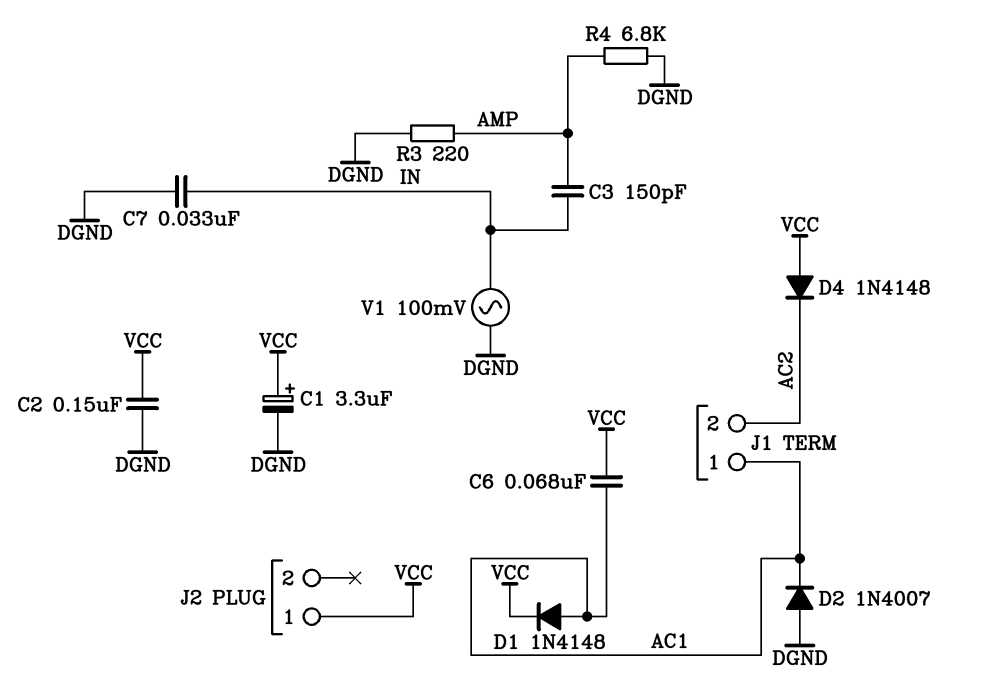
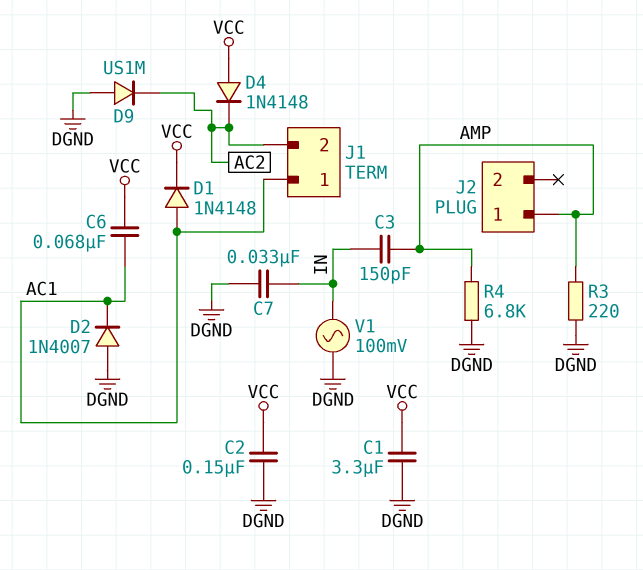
C1: 3.3uF (plus VCC, minus DGND) -> 3.3uF (DGND, VCC)
D9: none -> diode US1M (A DGND, K AC2)
J2 pin 1: VCC -> AMP

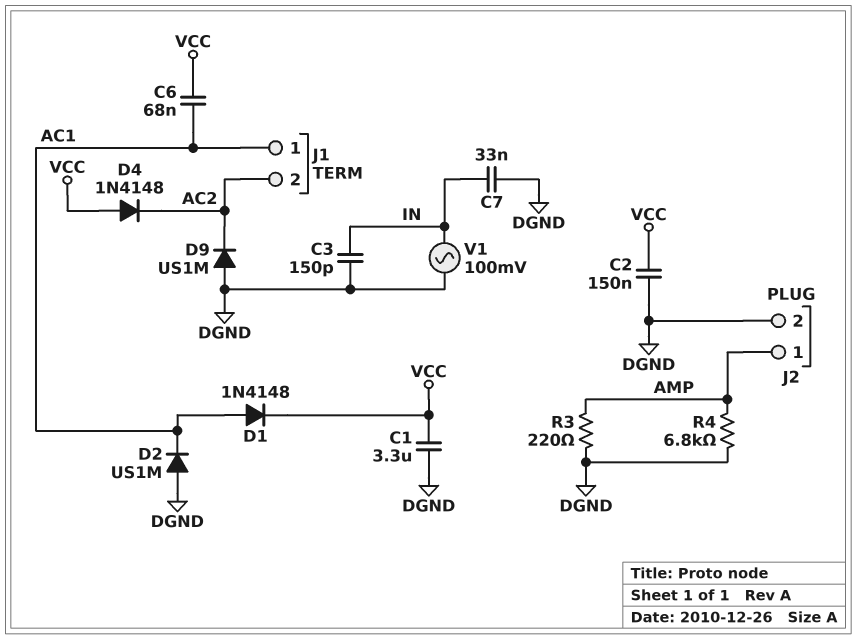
C3: 150pF (AMP, IN) -> 150pF (DGND, IN)
D2: diode 1N4007 (A DGND, K AC1) -> diode US1M (A DGND, K AC1)
J2 pin 2: none -> DGND

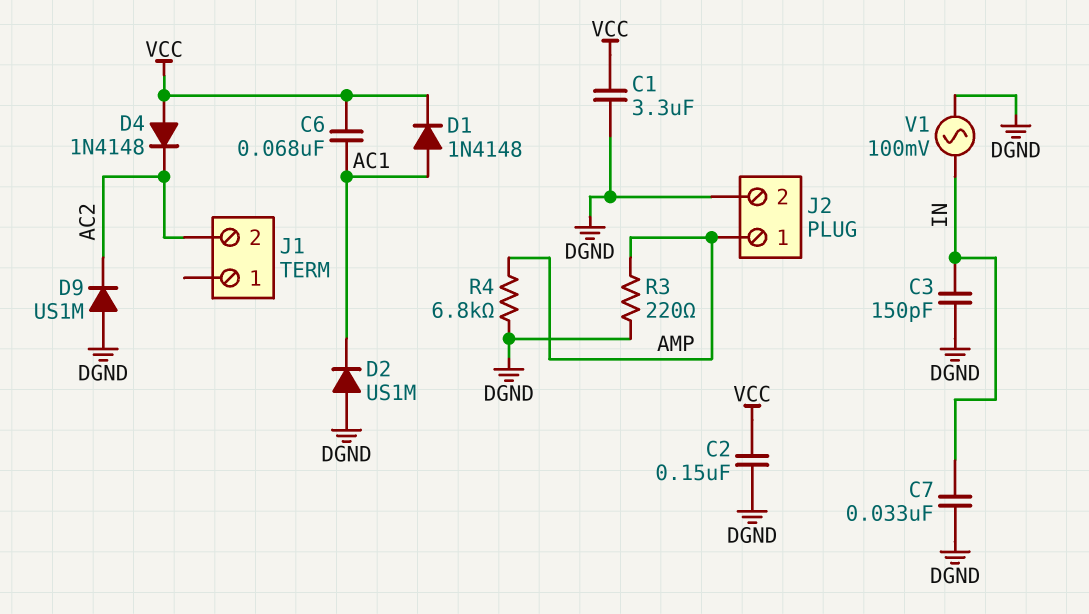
J1 pin 1: AC1 -> none

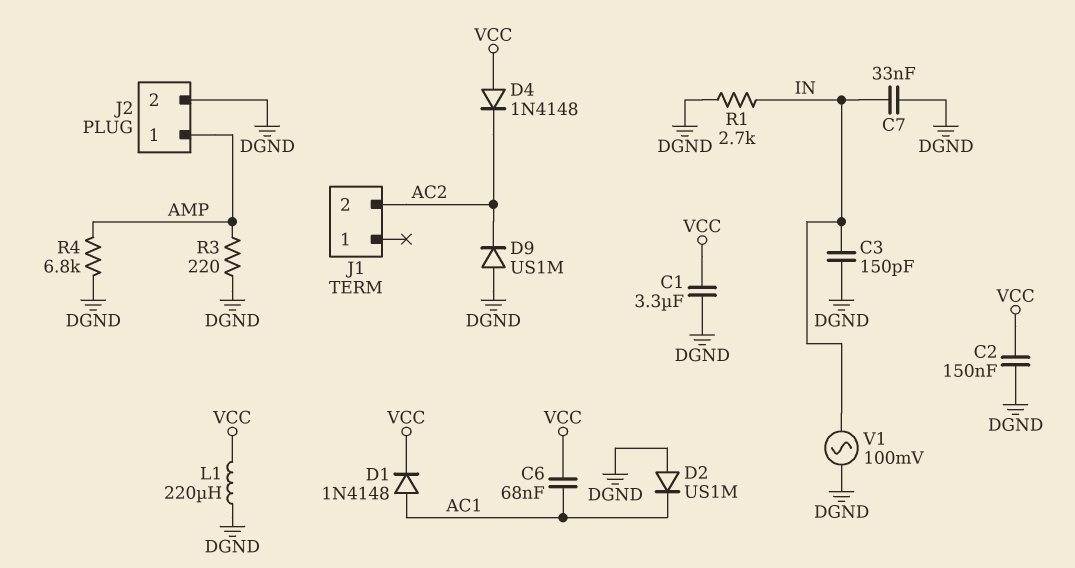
L1: none -> 220uH (DGND, VCC)
R1: none -> 2.7k (DGND, IN)

